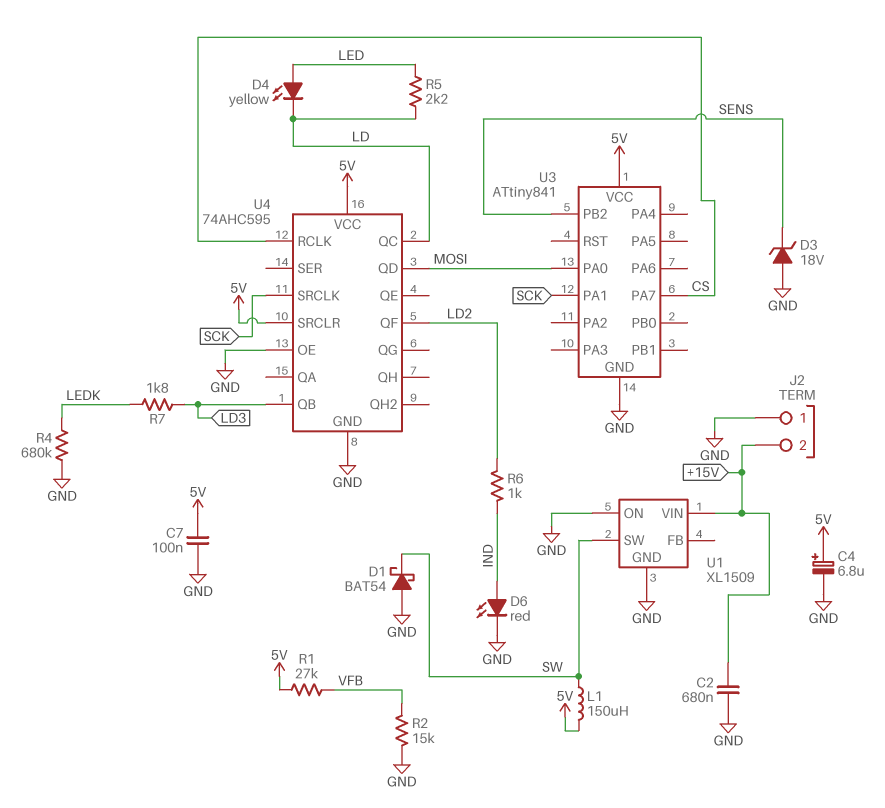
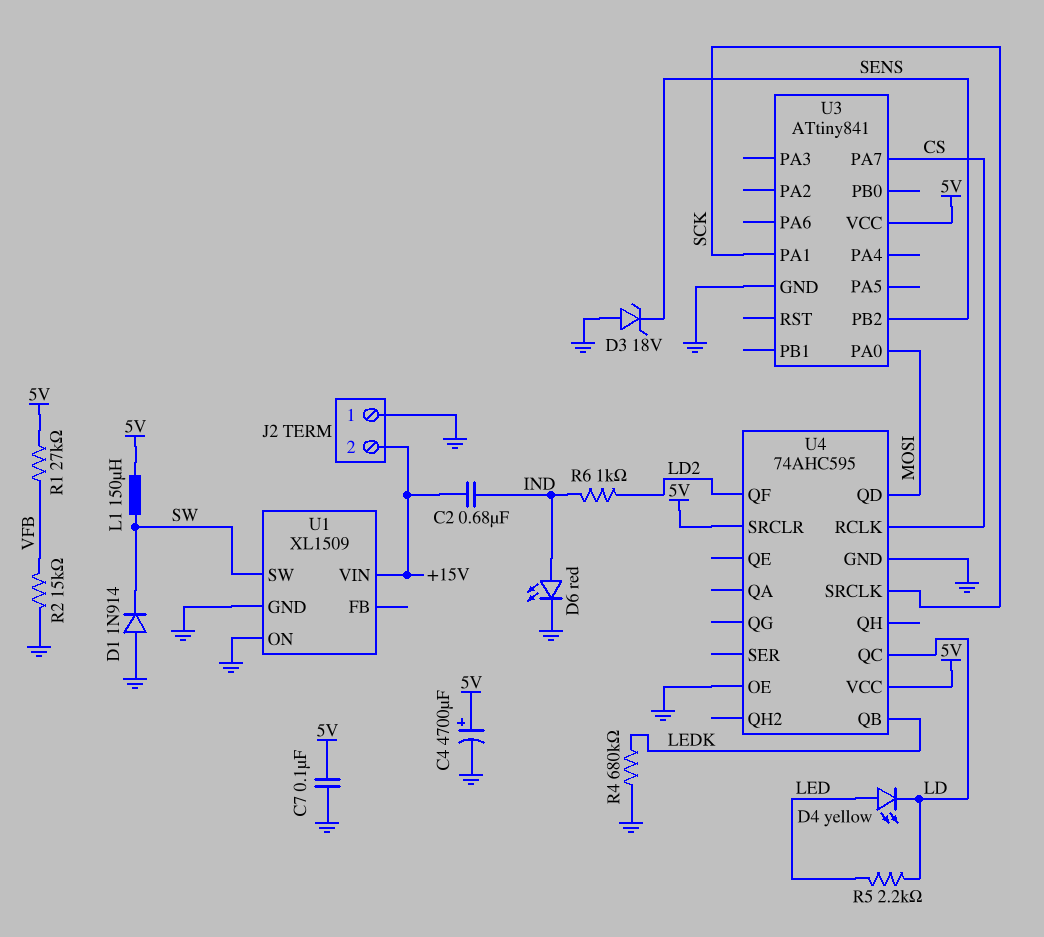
C2: 680nF (+15V, GND) -> 680nF (+15V, IND)
C4: 6.8uF (plus 5V, minus GND) -> 4700uF (plus 5V, minus GND)
D1: schottky BAT54 (A GND, K SW) -> diode 1N914 (A GND, K SW)
R7: 1.8k (LD3, LEDK) -> none
U4 pin QB: LD3 -> LEDK

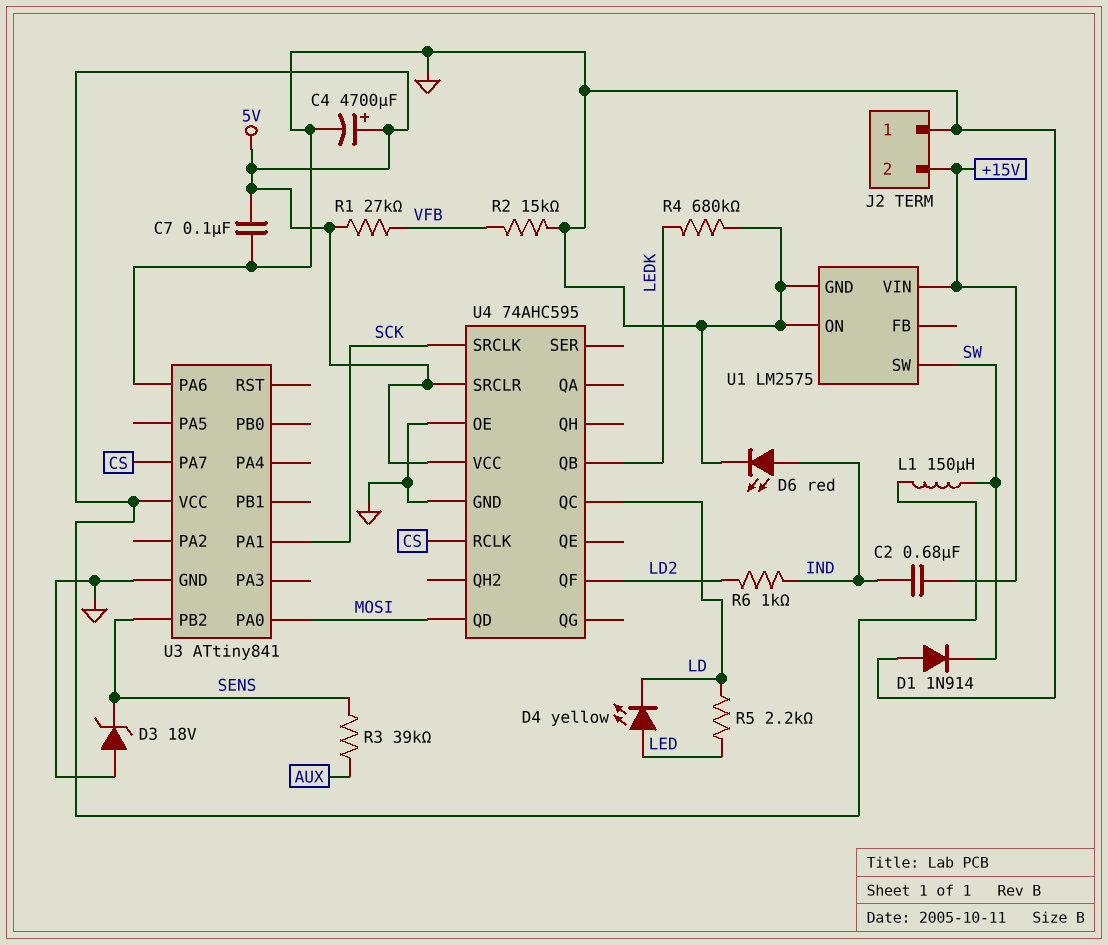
R3: none -> 39k (AUX, SENS)
U1: XL1509 -> LM2575
U3 pin PA6: none -> GND

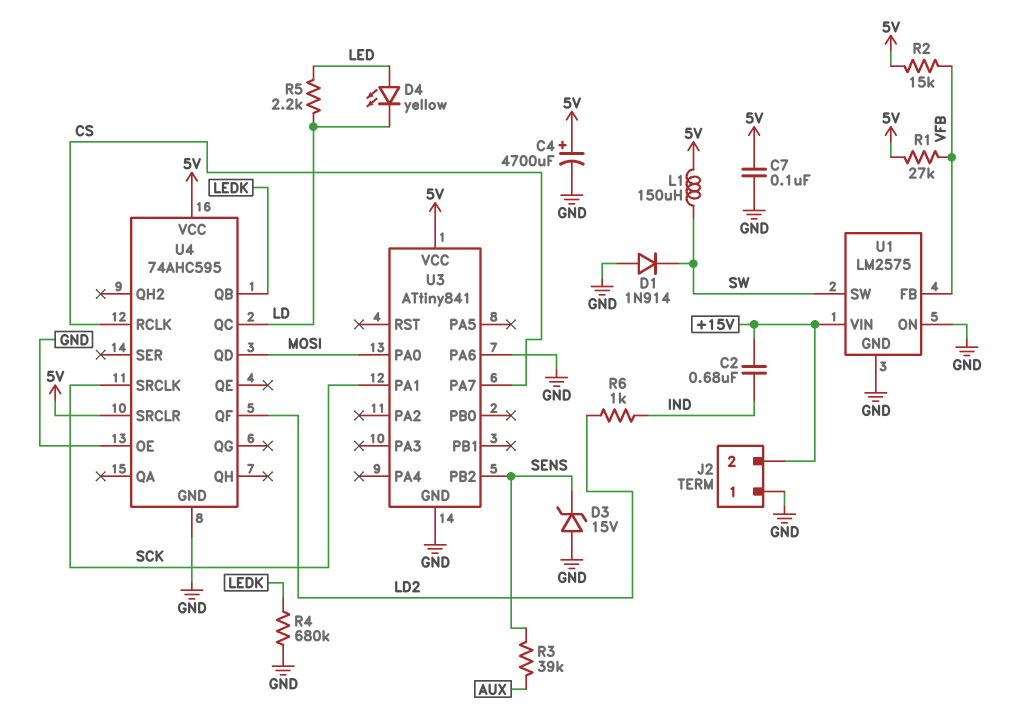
D3: zener 18V (A GND, K SENS) -> zener 15V (A GND, K SENS)
D6: LED red (A IND, K GND) -> none
R2: 15k (GND, VFB) -> 15k (5V, VFB)
U1 pin FB: none -> VFB

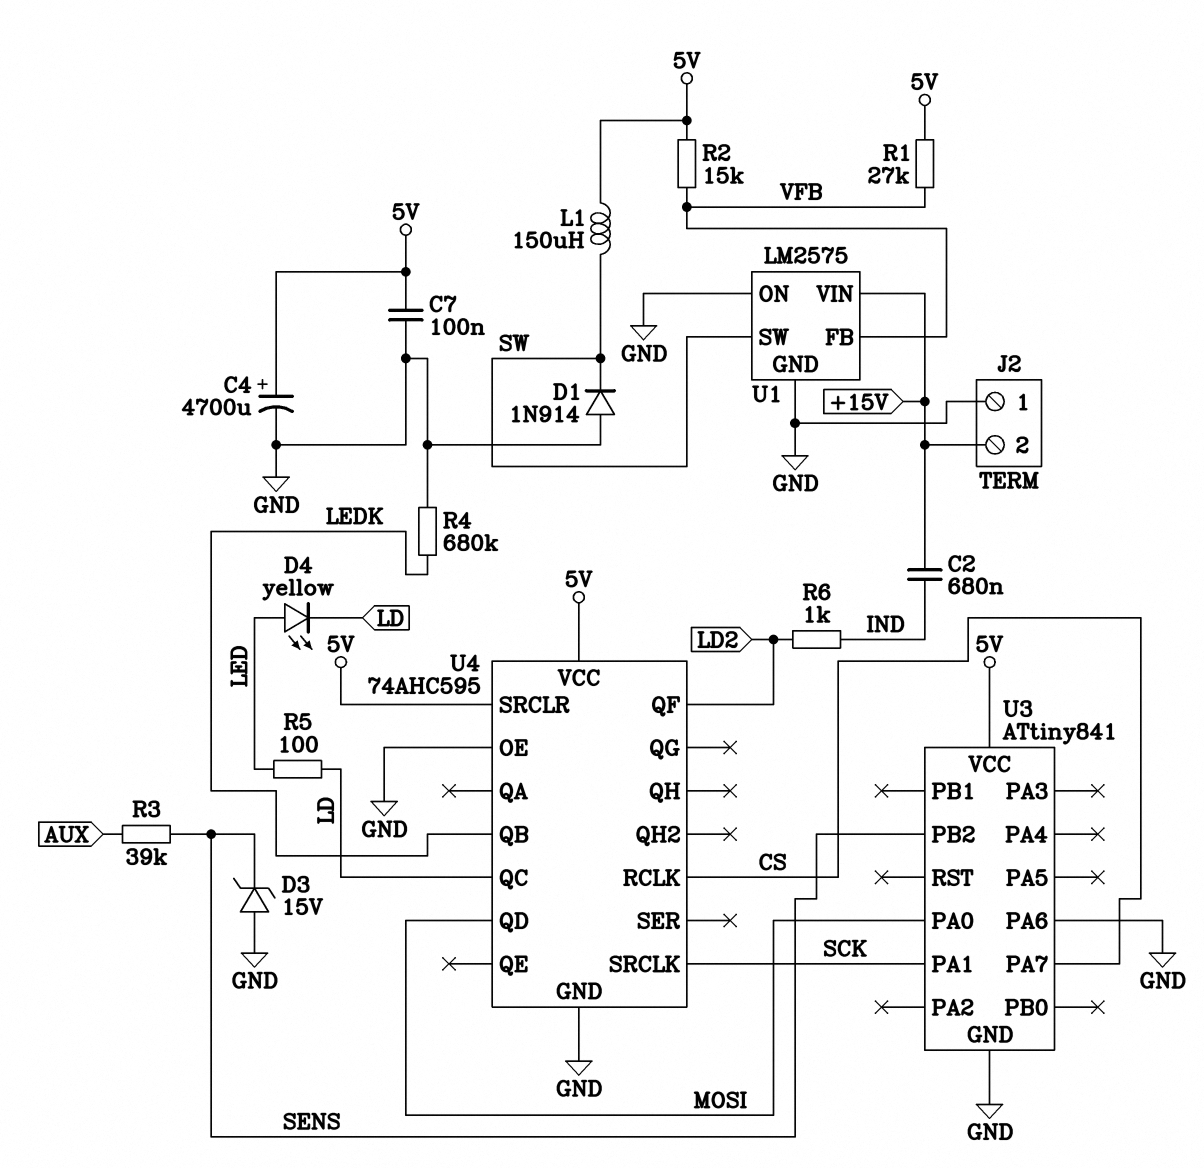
R5: 2.2k (LD, LED) -> 100 (LD, LED)

